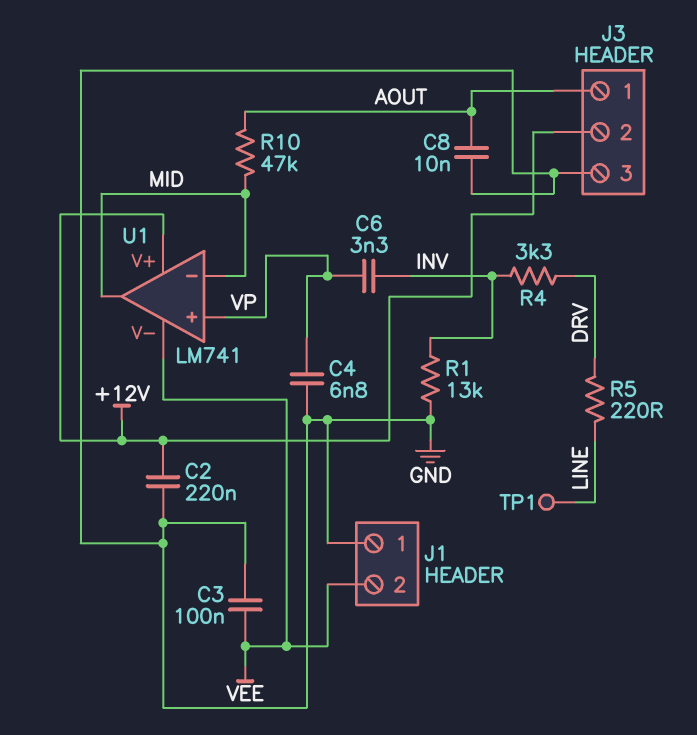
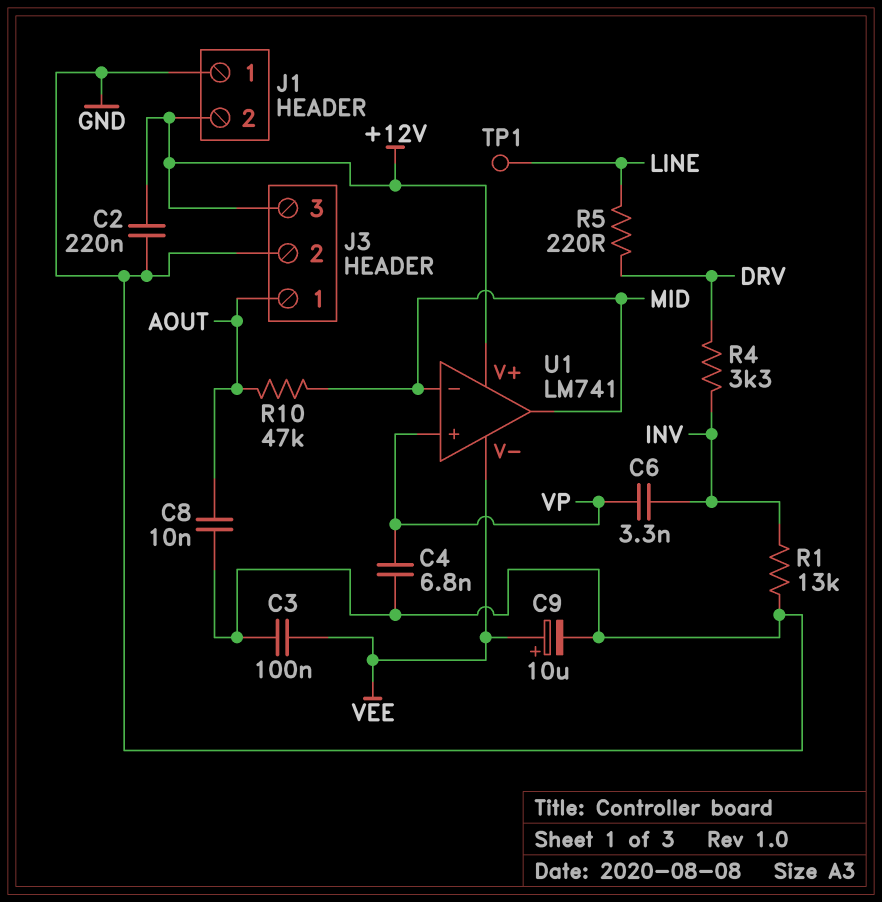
C9: none -> 10uF (plus VEE, minus GND)
J1 pin 2: VEE -> +12V
J3 pin 2: +12V -> GND
J3 pin 3: GND -> +12V

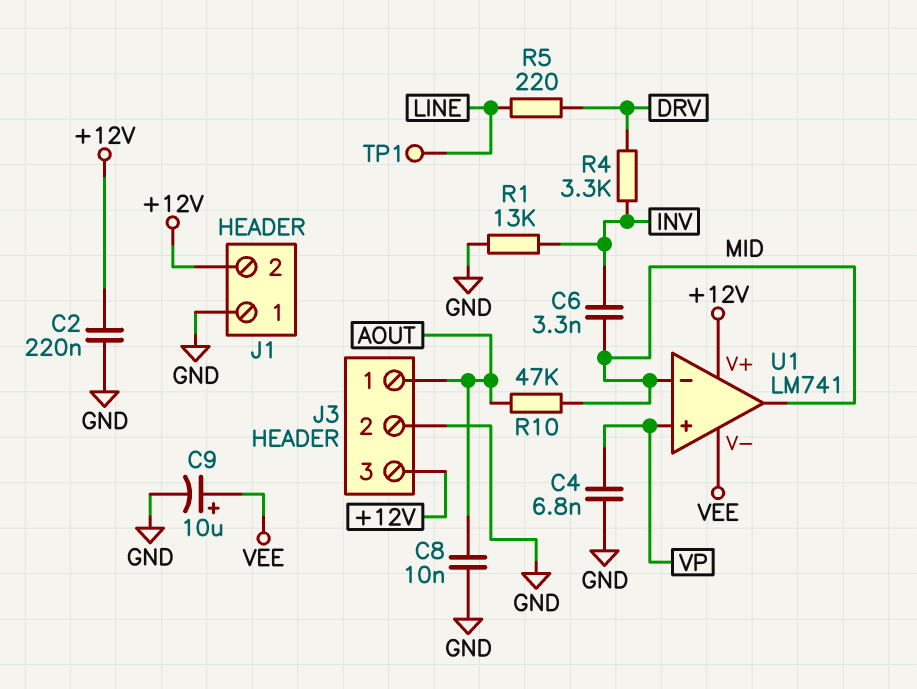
C3: 100nF (GND, VEE) -> none
C6: 3.3nF (INV, VP) -> 3.3nF (INV, MID)

